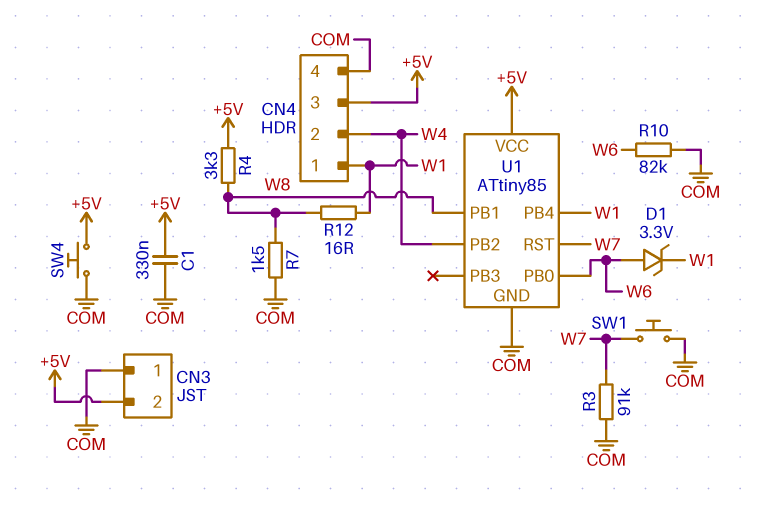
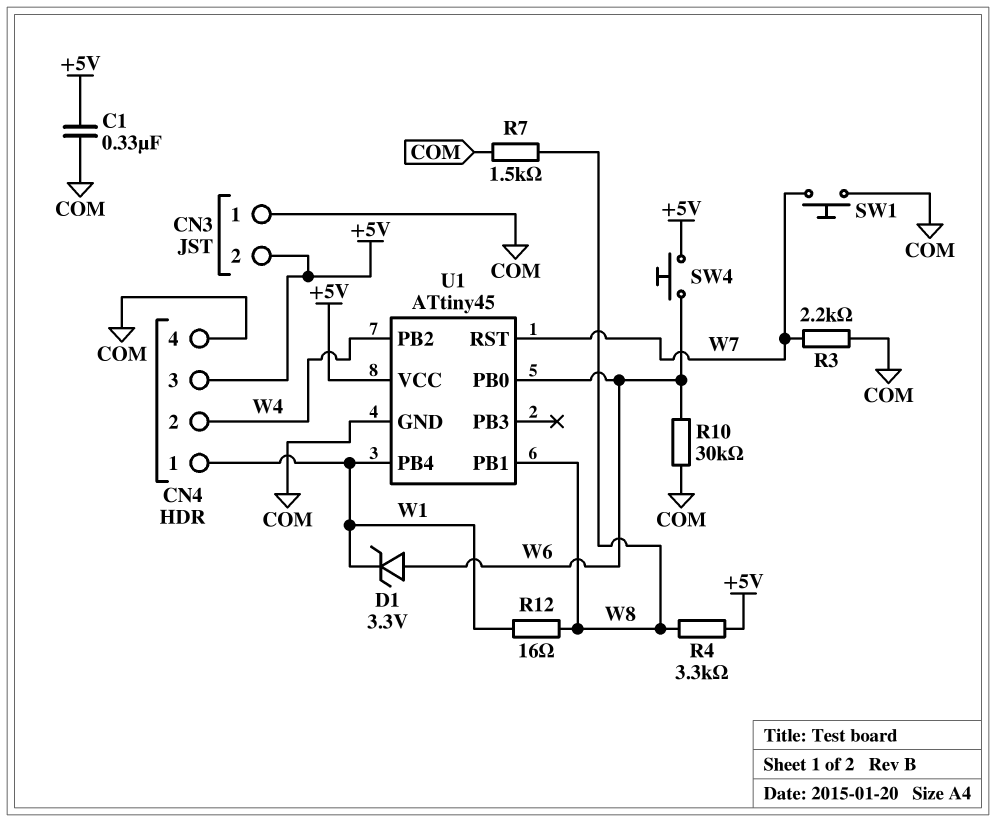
R3: 91k (COM, W7) -> 2.2k (COM, W7)
R10: 82k (COM, W6) -> 30k (COM, W6)
SW4: button (+5V, COM) -> button (+5V, W6)
U1: ATtiny85 -> ATtiny45

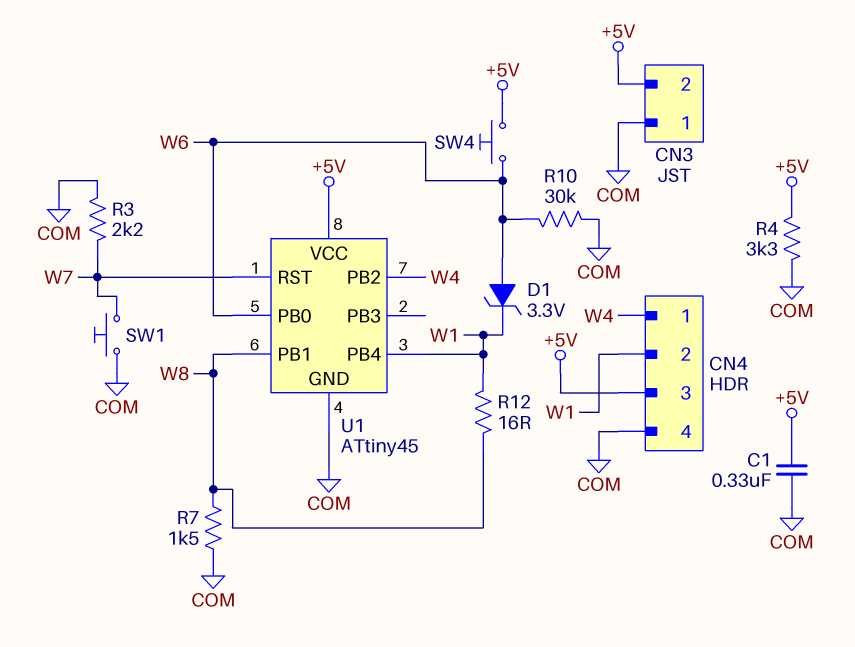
CN4 pin 1: W1 -> W4
CN4 pin 2: W4 -> W1
R4: 3.3k (+5V, W8) -> 3.3k (+5V, COM)

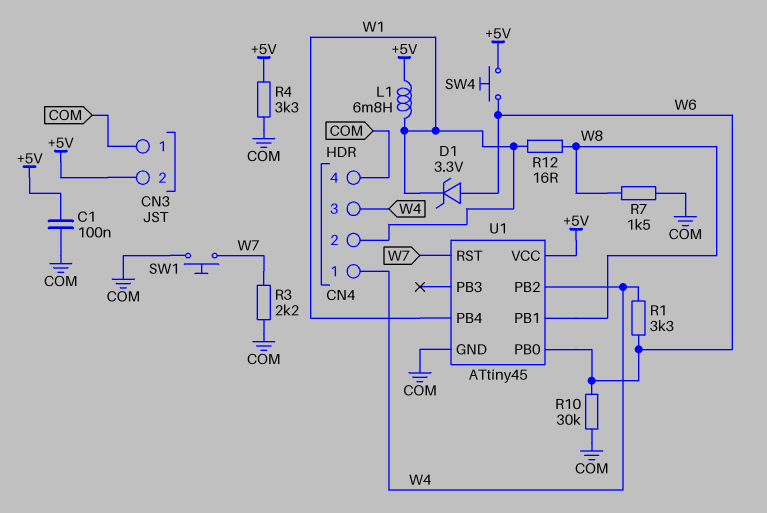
C1: 330nF (+5V, COM) -> 100nF (+5V, COM)
CN4 pin 3: +5V -> W4
L1: none -> 6.8mH (+5V, W1)
R1: none -> 3.3k (W4, W6)

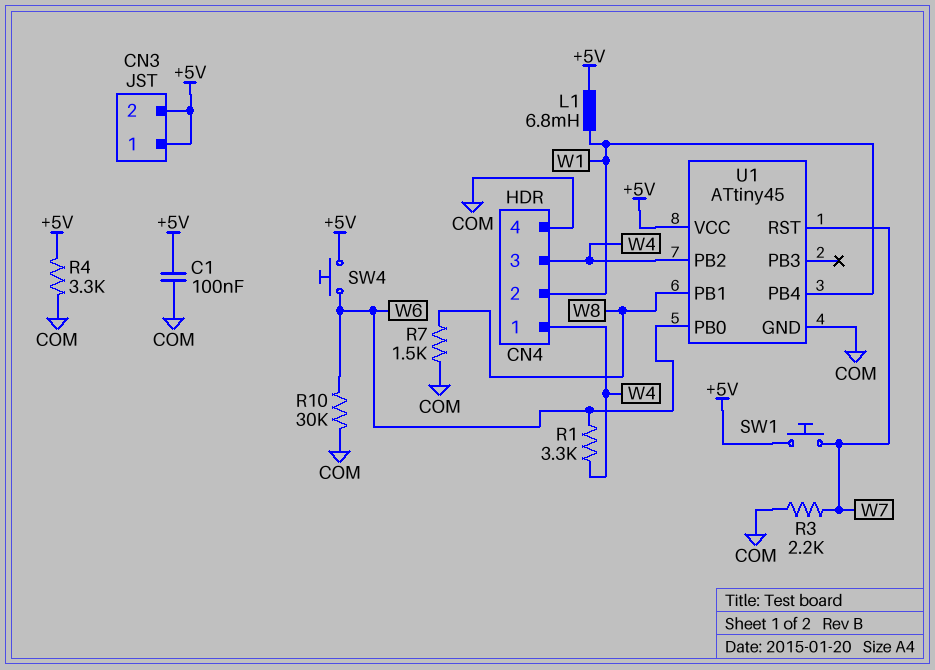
CN3 pin 1: COM -> +5V
D1: zener 3.3V (A W6, K W1) -> none
R12: 16 (W1, W8) -> none
SW1: button (COM, W7) -> button (+5V, W7)

